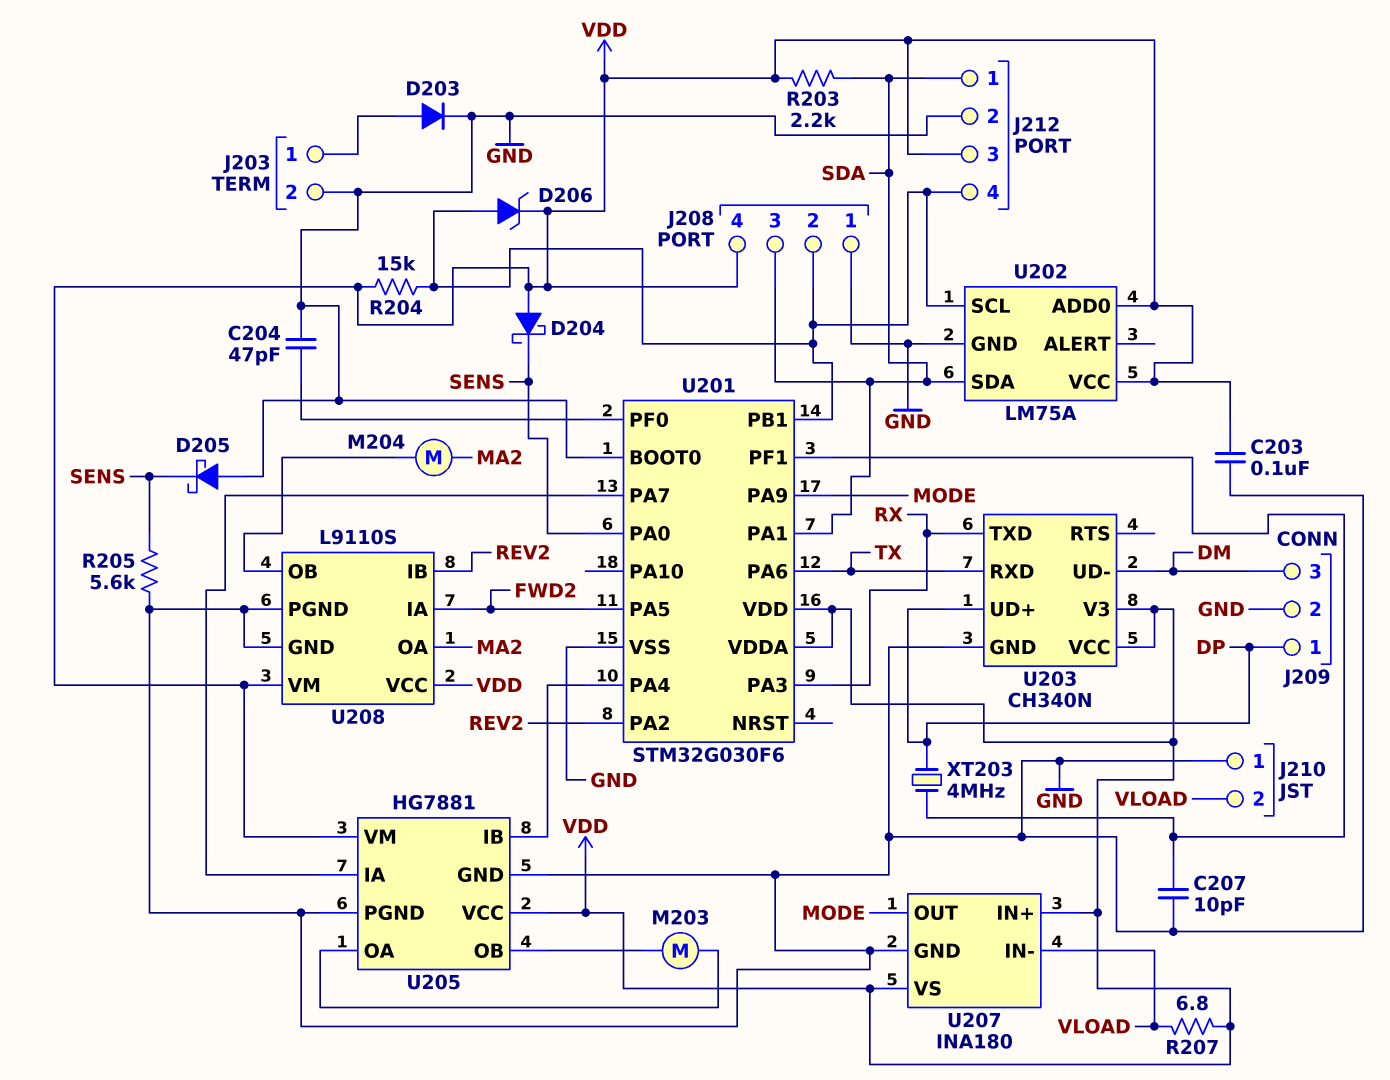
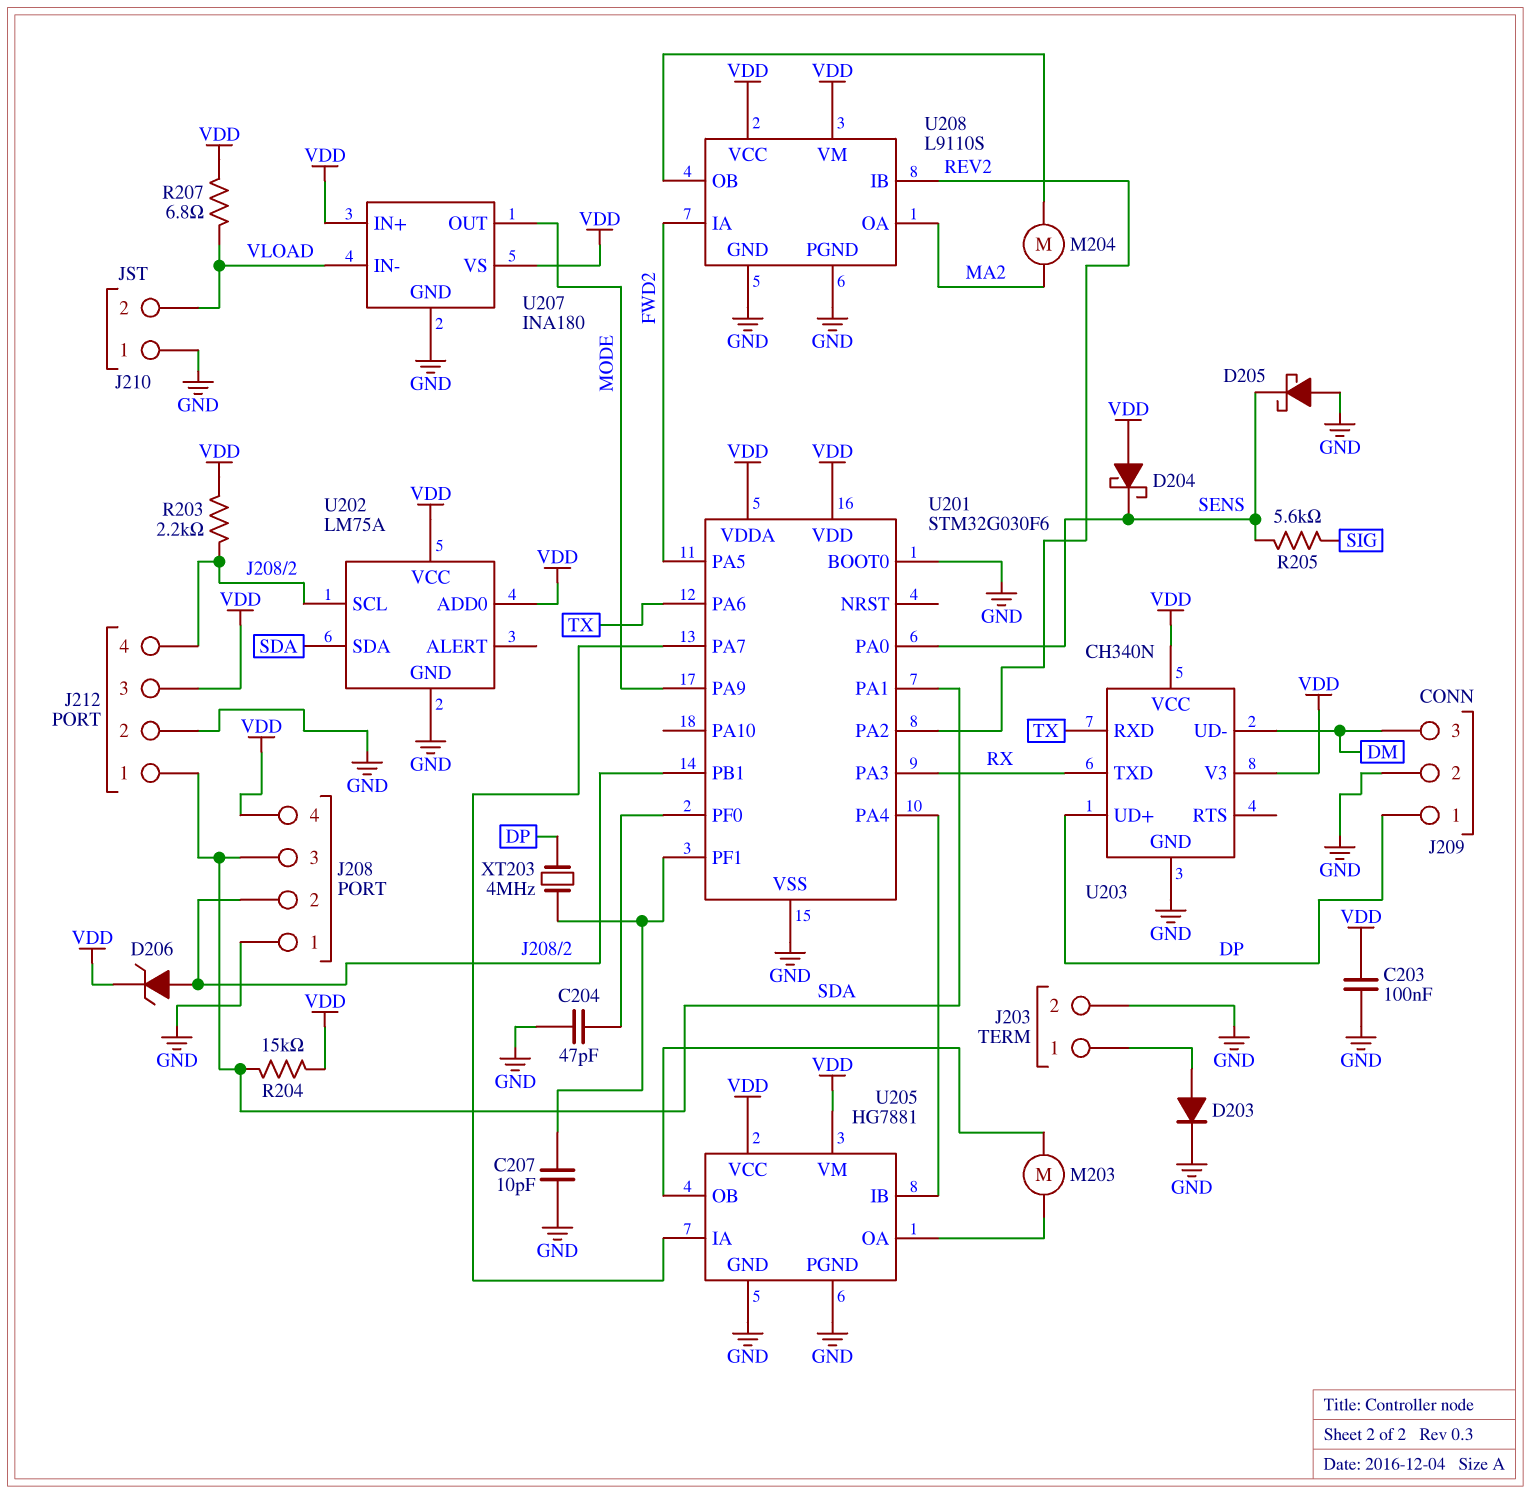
R203: 2.2k (SDA, VDD) -> 2.2k (J208/2, VDD)
R204: 15k (J208/2, VDD) -> 15k (SDA, VDD)
R205: 5.6k (GND, SENS) -> 5.6k (SENS, SIG)

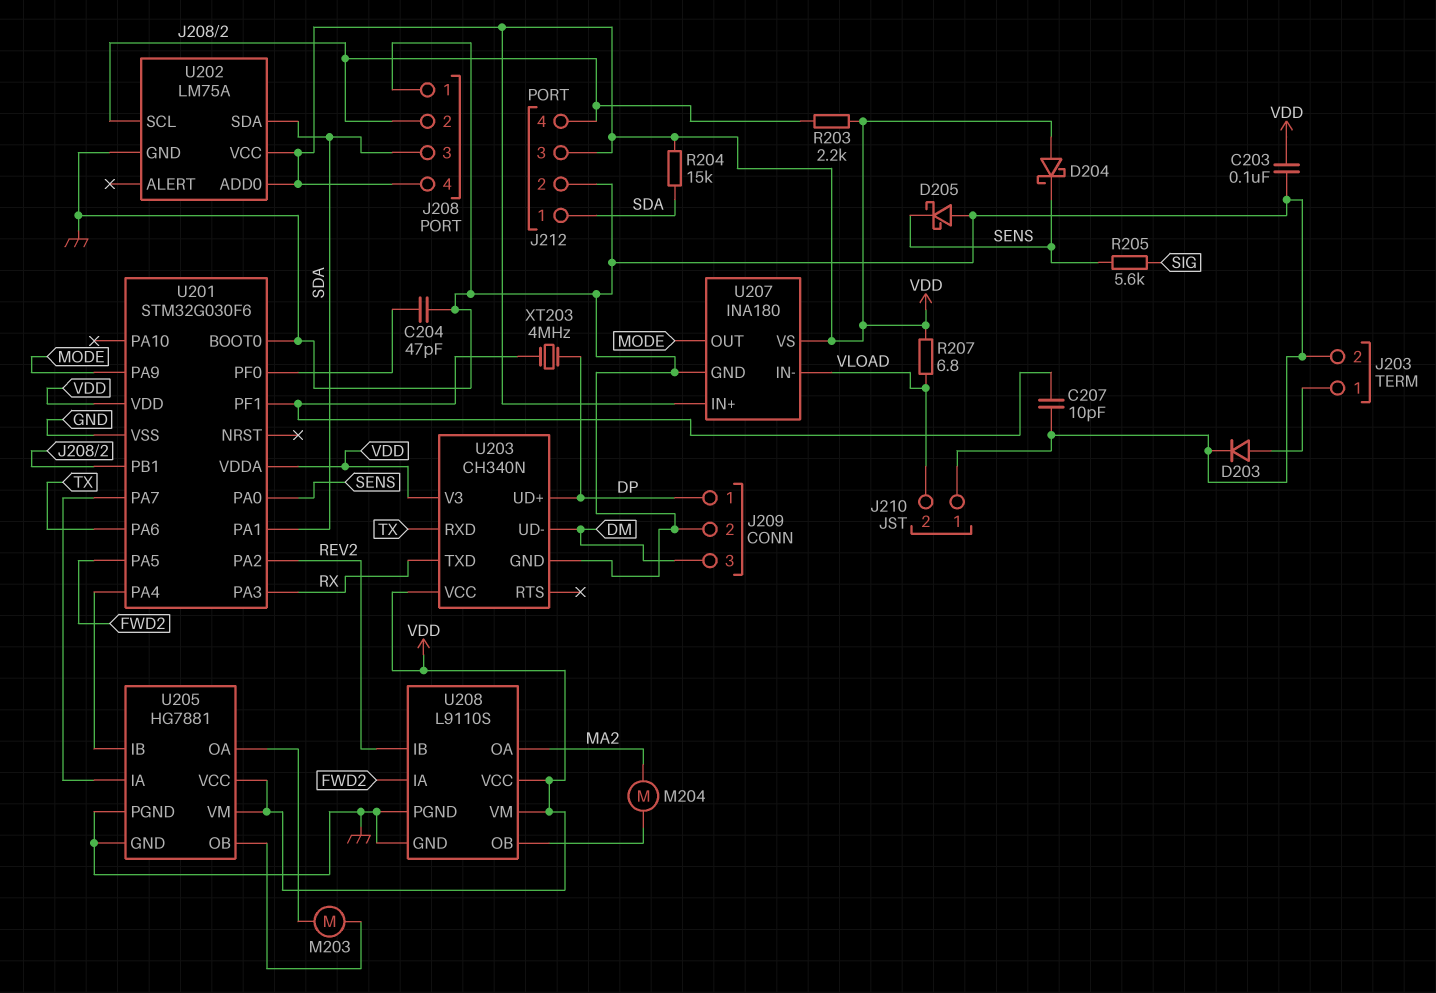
D206: zener (A J208/2, K VDD) -> none

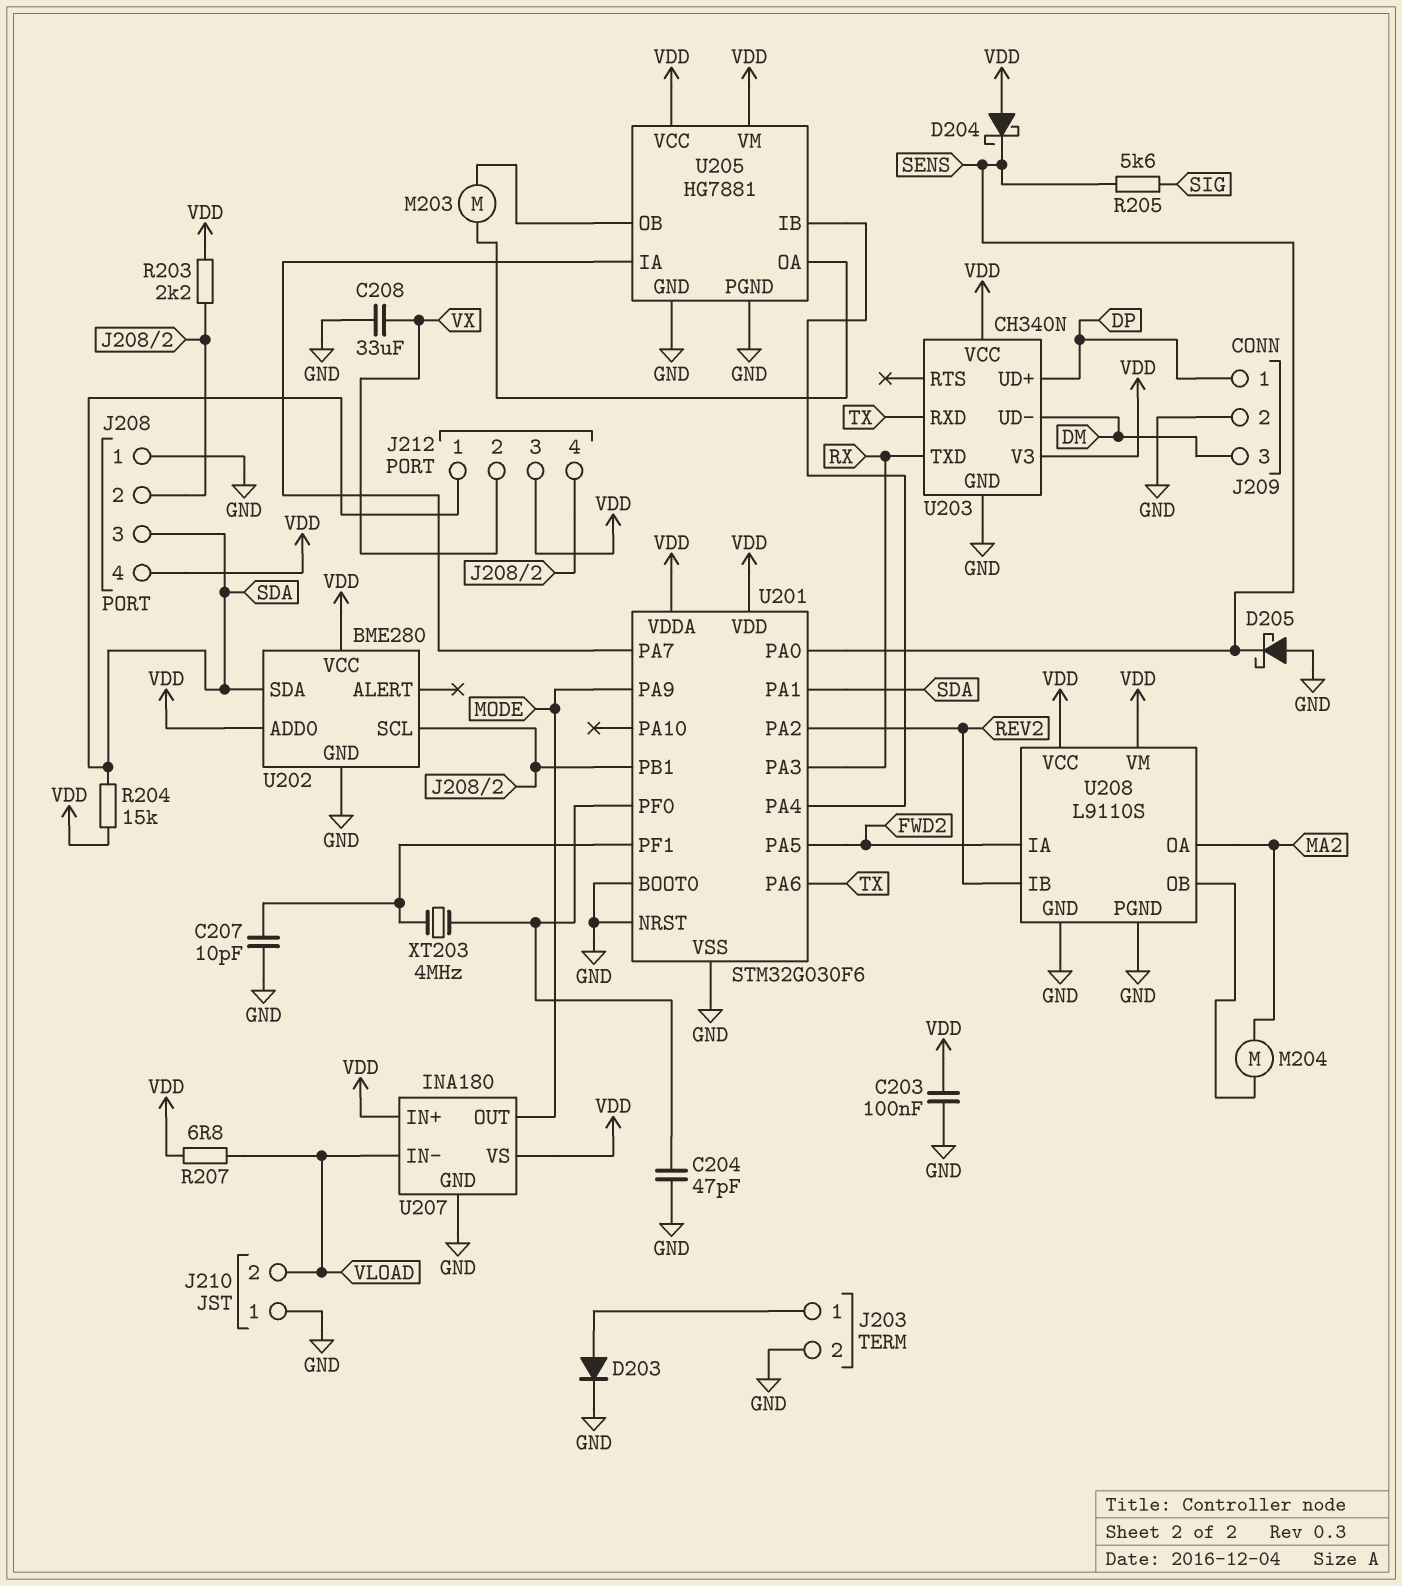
C208: none -> 33uF (GND, VX)
J212 pin 2: GND -> VX
U201 pin NRST: none -> GND
U202: LM75A -> BME280
XT203: 4MHz (DP, U201/PF1) -> 4MHz (U201/PF0, U201/PF1)

